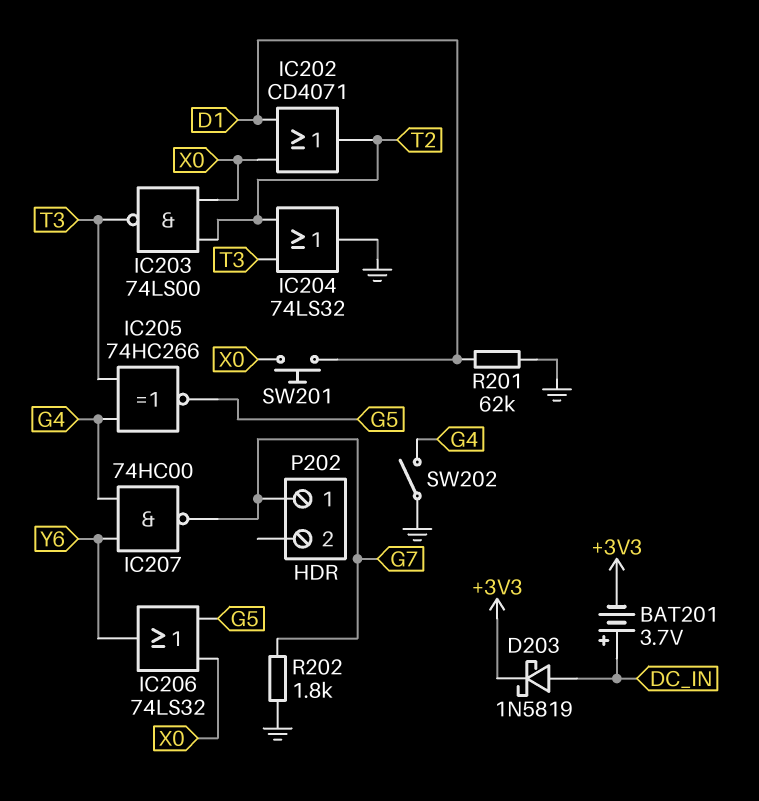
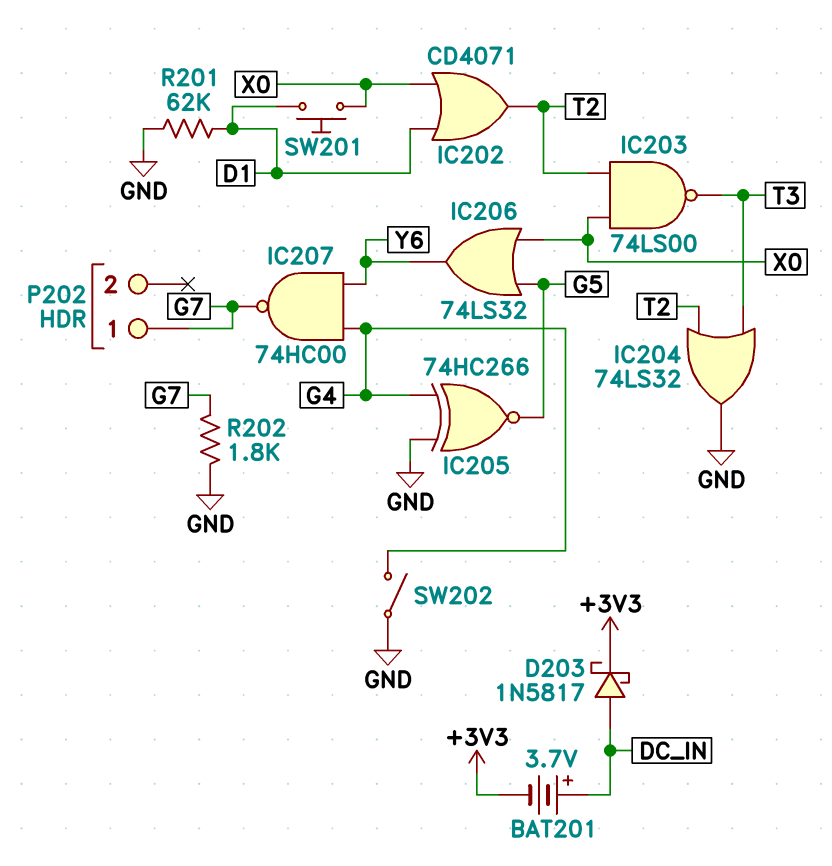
D203: schottky 1N5819 (A DC_IN, K +3V3) -> schottky 1N5817 (A DC_IN, K +3V3)
IC205: XNOR 74HC266 (in G4, in T3, out G5) -> XNOR 74HC266 (in G4, in GND, out G5)

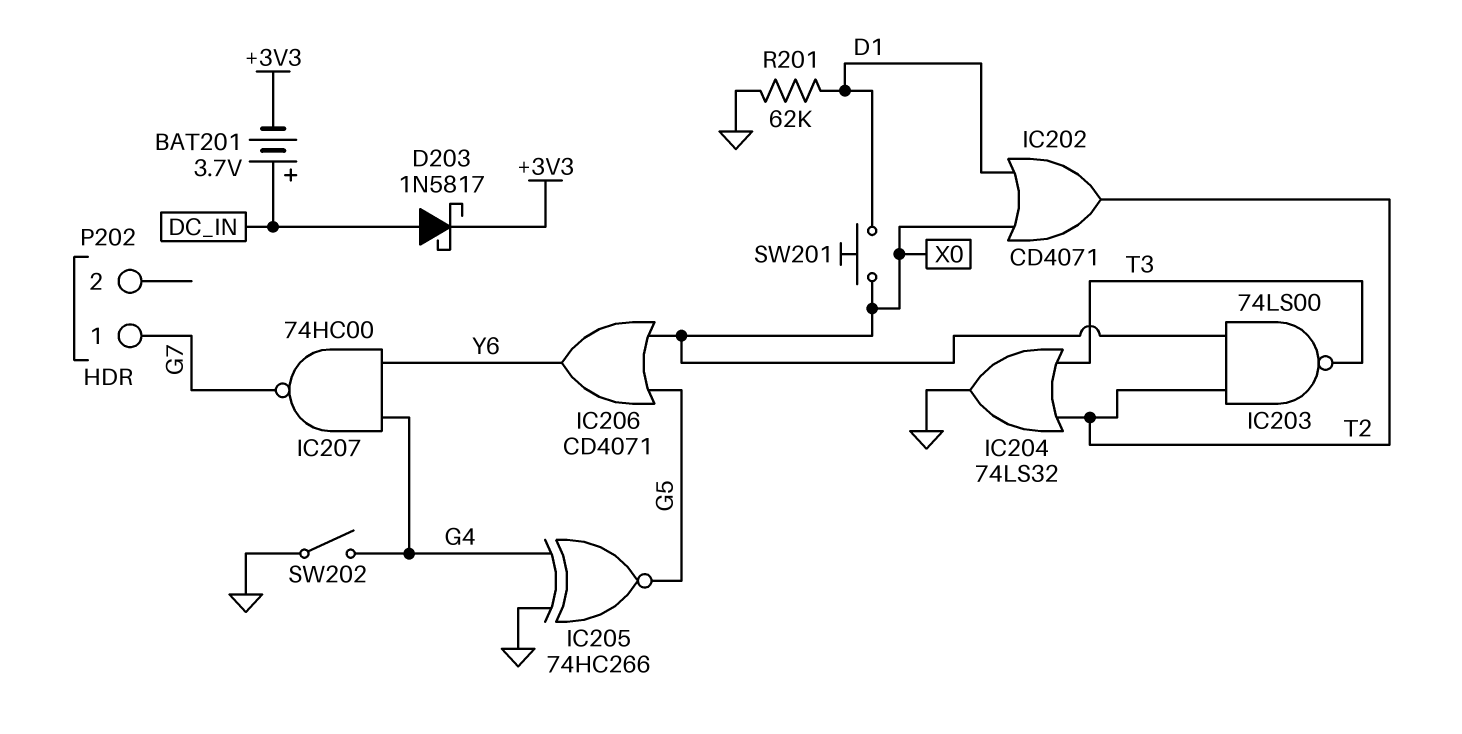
IC206: OR 74LS32 (in G5, in X0, out Y6) -> OR CD4071 (in G5, in X0, out Y6)
R202: 1.8k (G7, GND) -> none

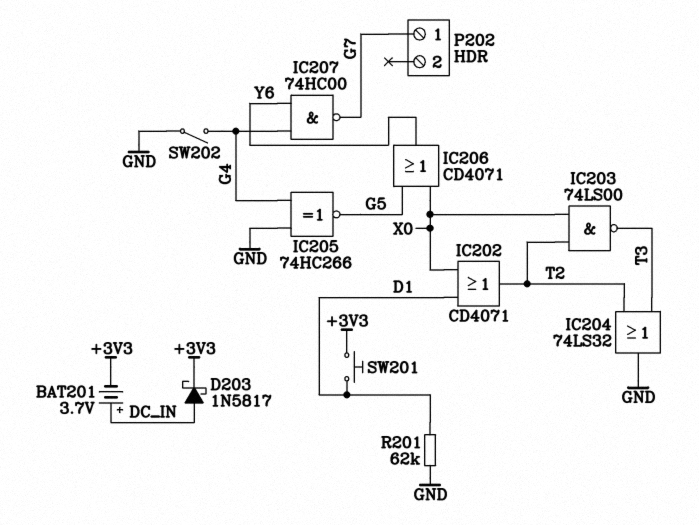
SW201: button (D1, X0) -> button (+3V3, D1)

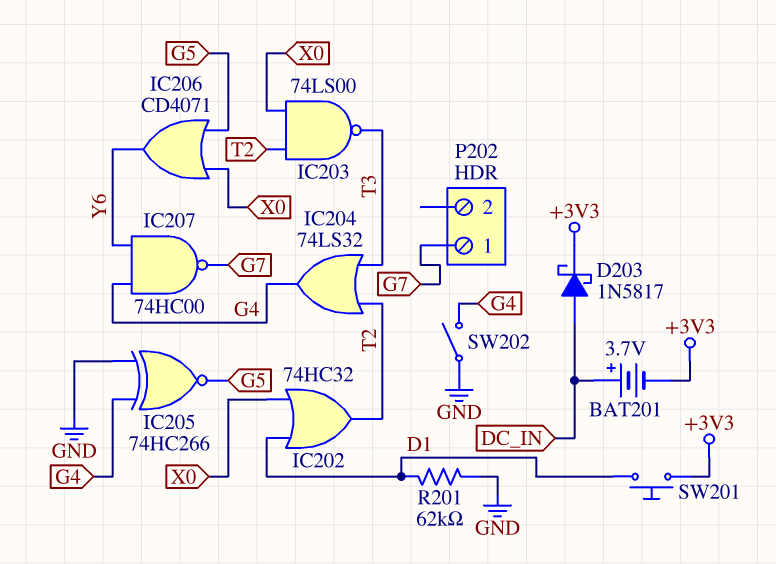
IC202: OR CD4071 (in D1, in X0, out T2) -> OR 74HC32 (in D1, in X0, out T2)
IC204: OR 74LS32 (in T2, in T3, out GND) -> OR 74LS32 (in T2, in T3, out G4)

